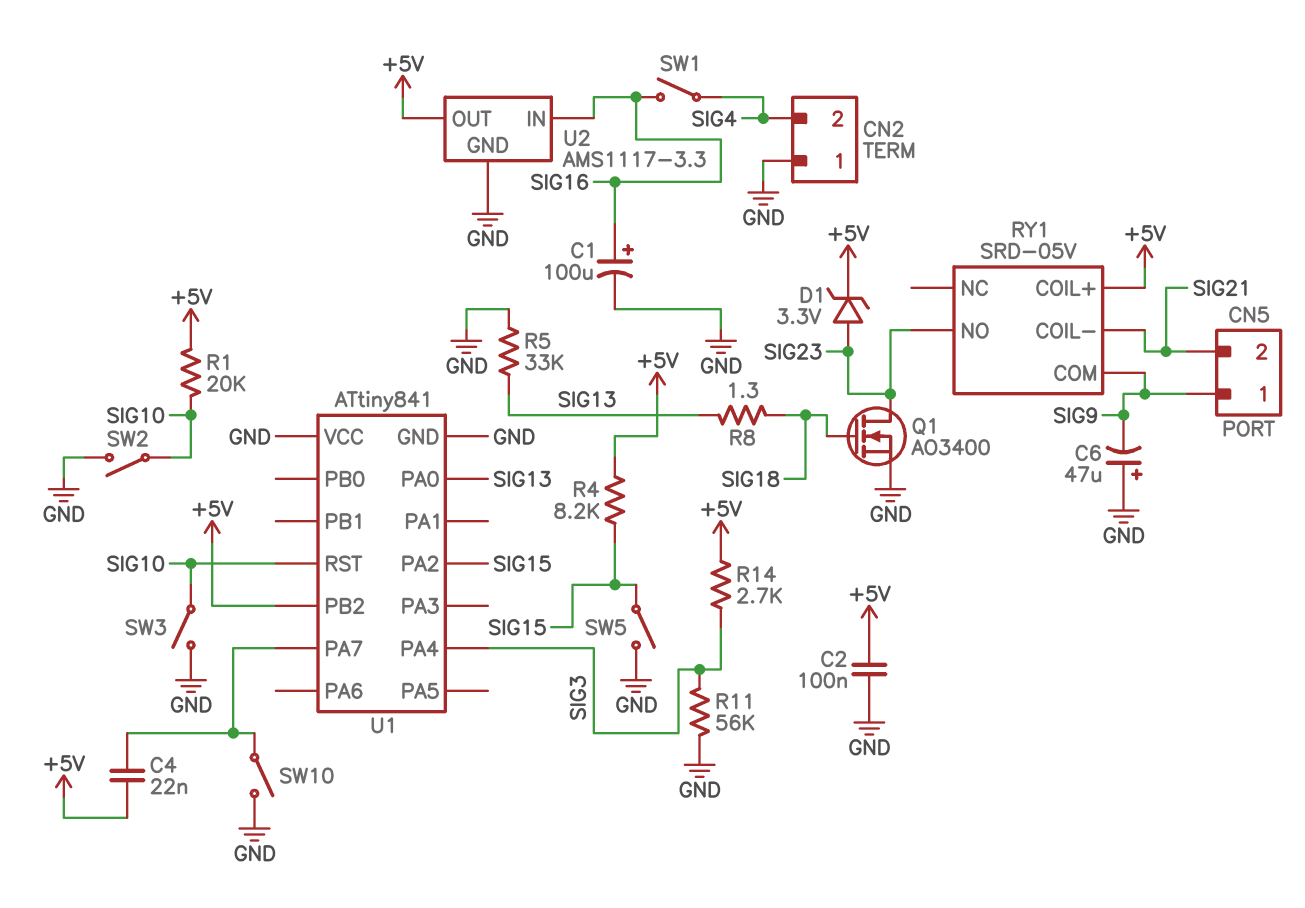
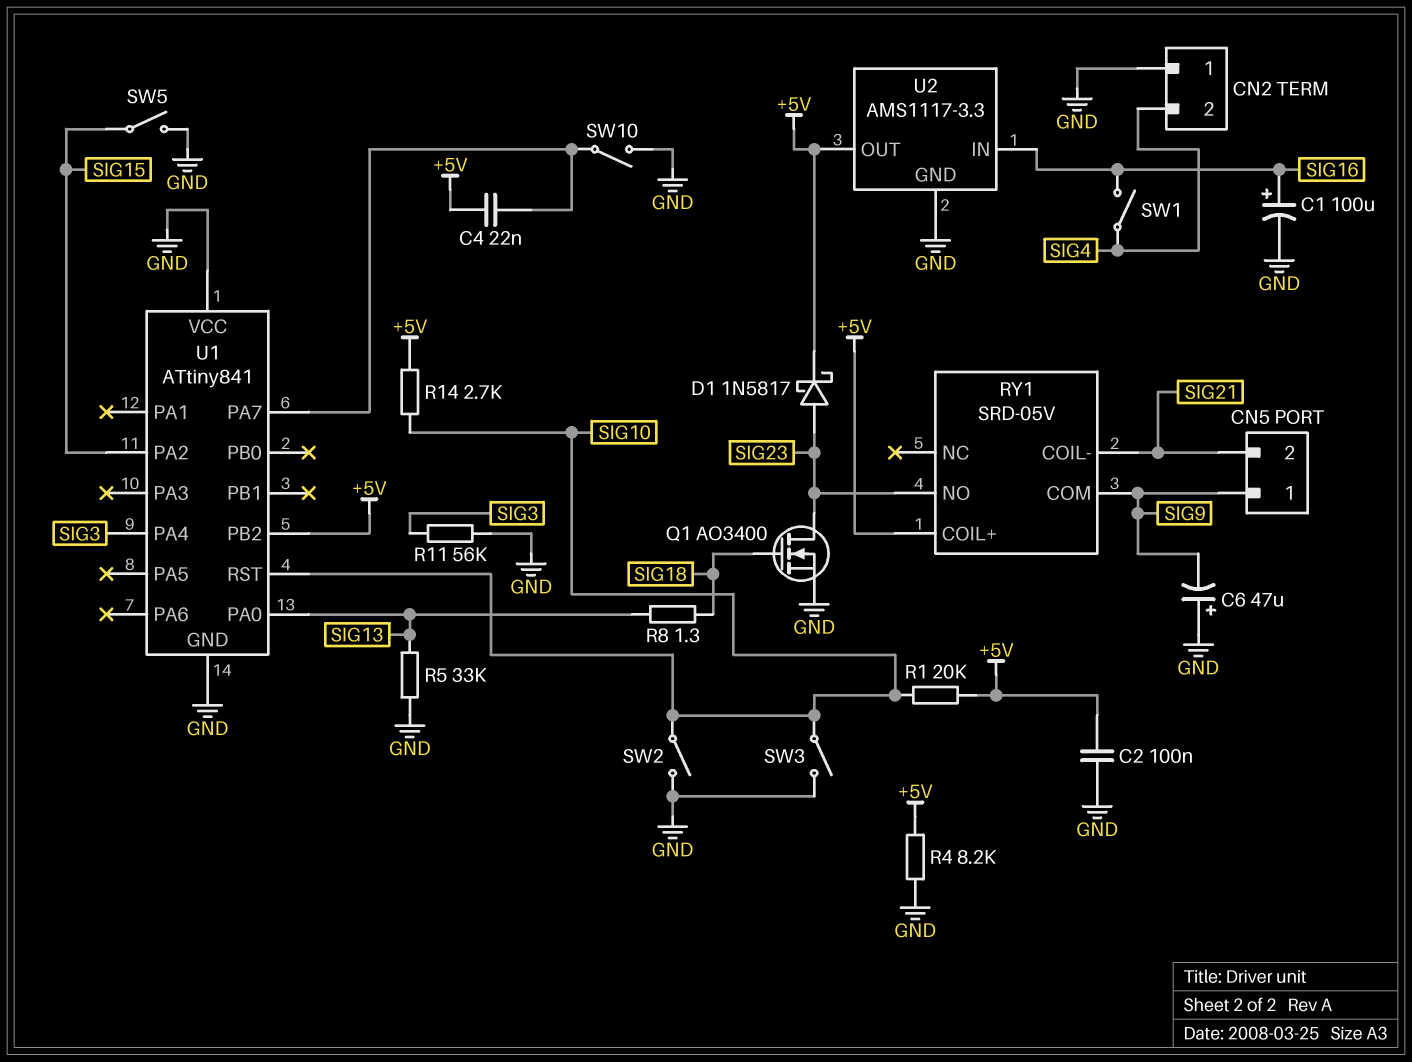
D1: zener 3.3V (A SIG23, K +5V) -> schottky 1N5817 (A SIG23, K +5V)
R4: 8.2k (+5V, SIG15) -> 8.2k (+5V, GND)
R14: 2.7k (+5V, SIG3) -> 2.7k (+5V, SIG10)

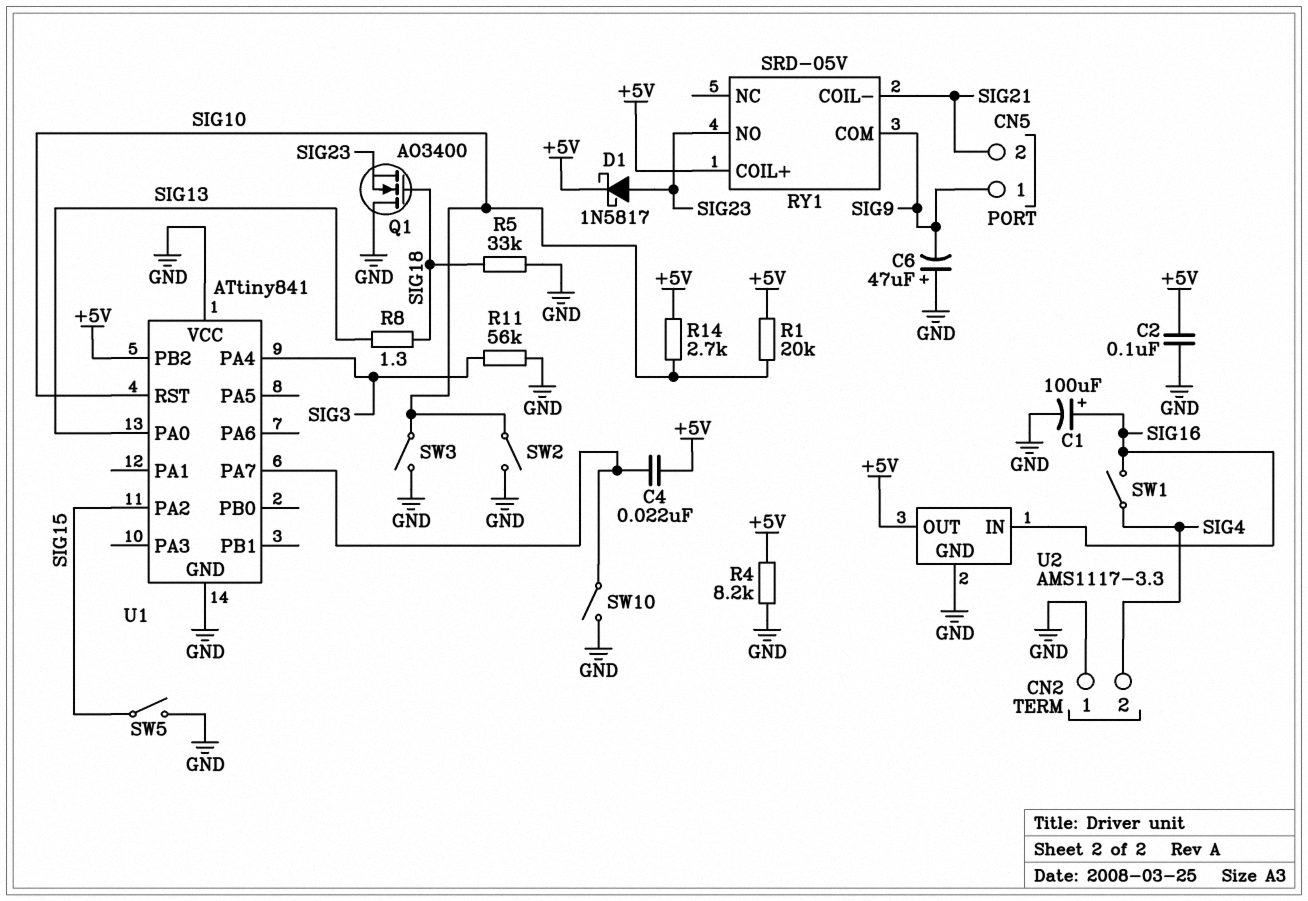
Q1: NMOS AO3400 (G SIG18, D SIG23, S GND) -> NMOS AO3400 (G SIG18, D GND, S SIG23)
R5: 33k (GND, SIG13) -> 33k (GND, SIG18)

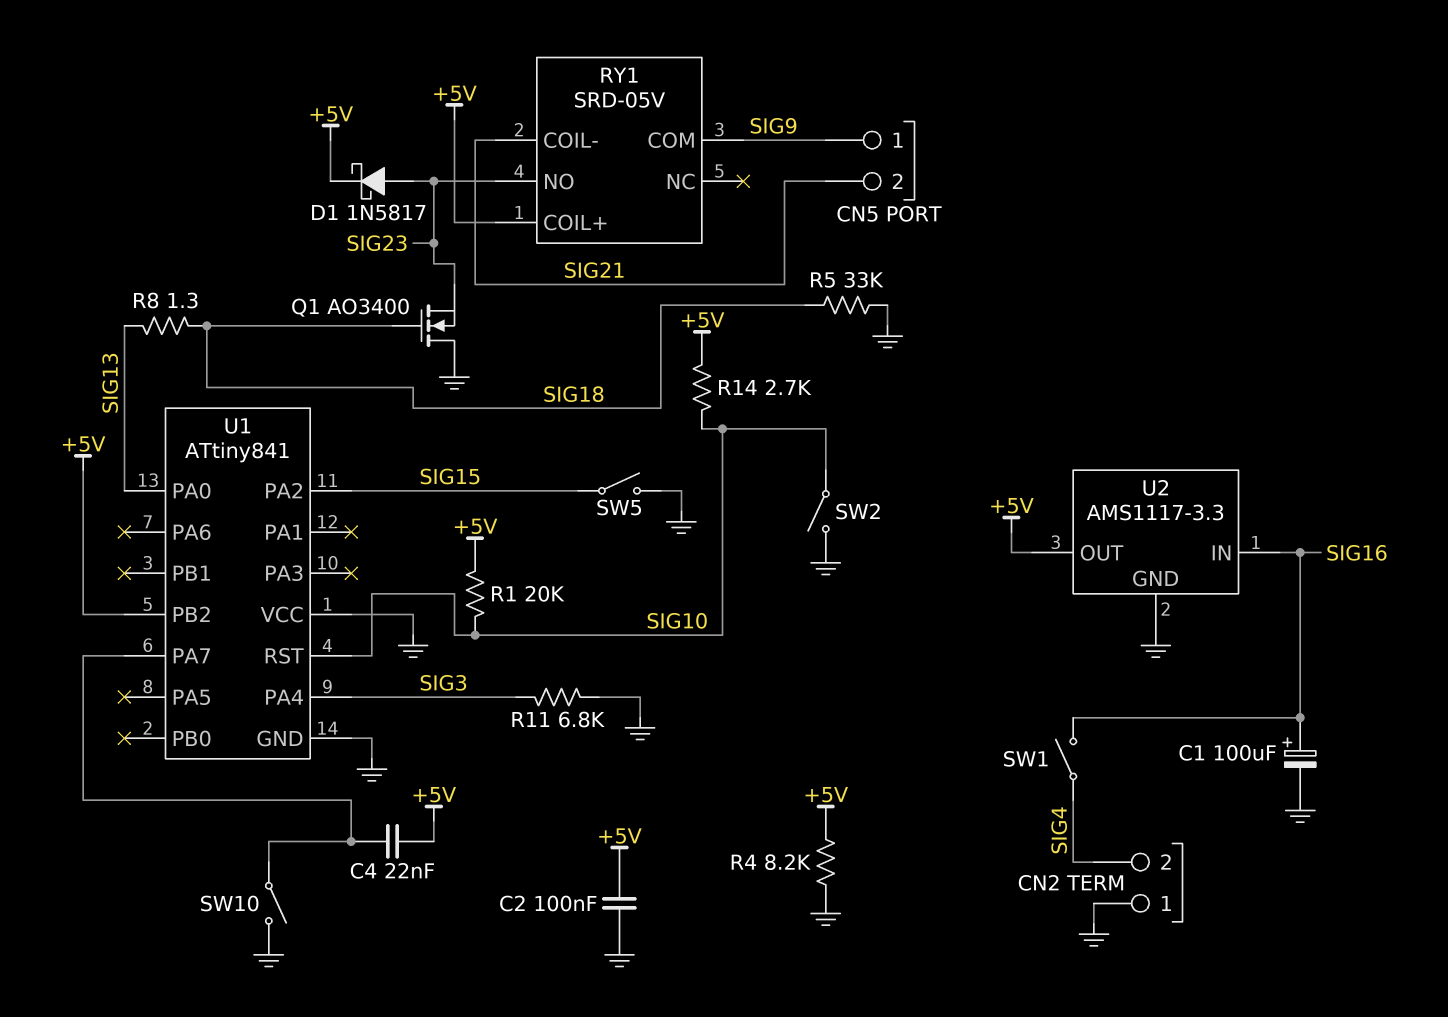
C6: 47uF (plus GND, minus SIG9) -> none
R11: 56k (GND, SIG3) -> 6.8k (GND, SIG3)
SW3: switch (GND, SIG10) -> none

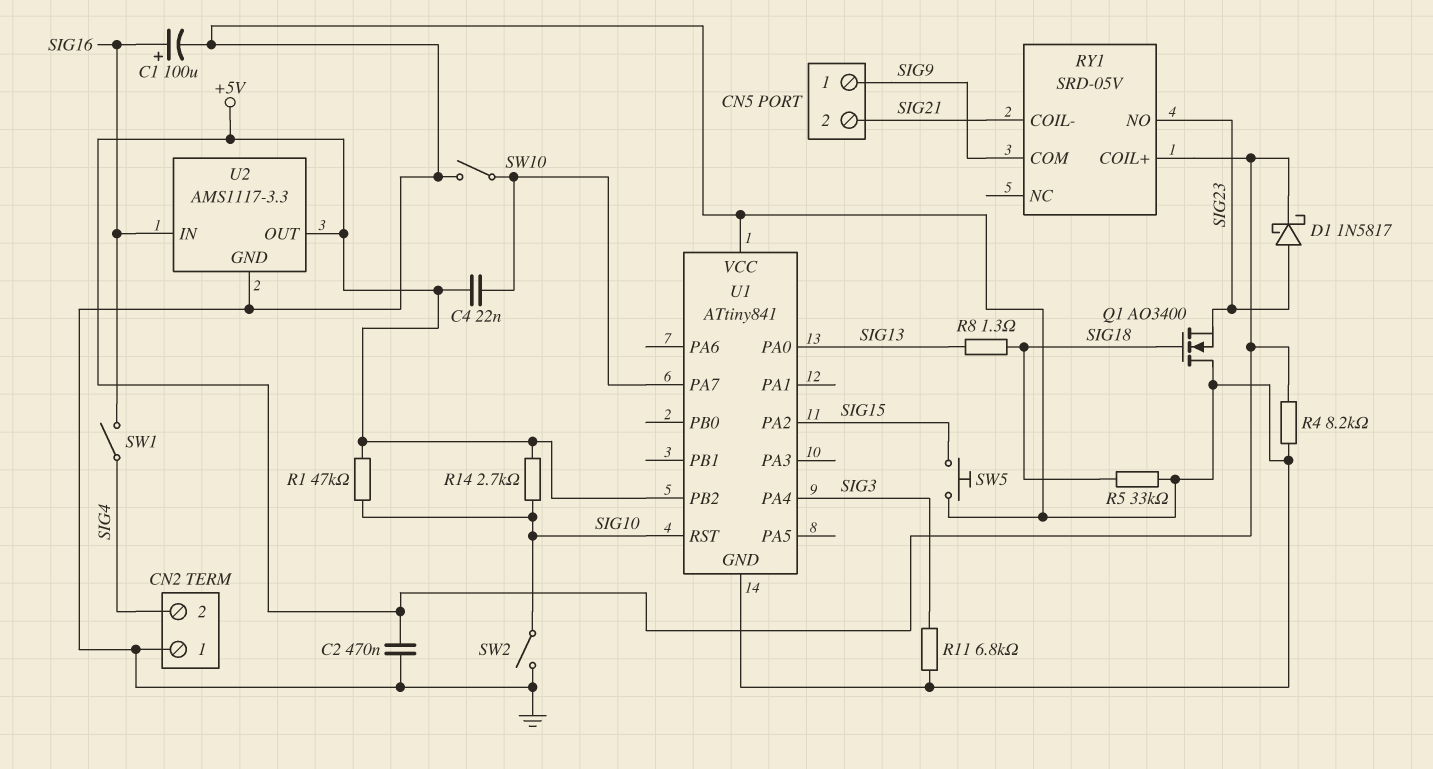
C2: 100nF (+5V, GND) -> 470nF (+5V, GND)
R1: 20k (+5V, SIG10) -> 47k (+5V, SIG10)
SW5: switch (GND, SIG15) -> button (GND, SIG15)

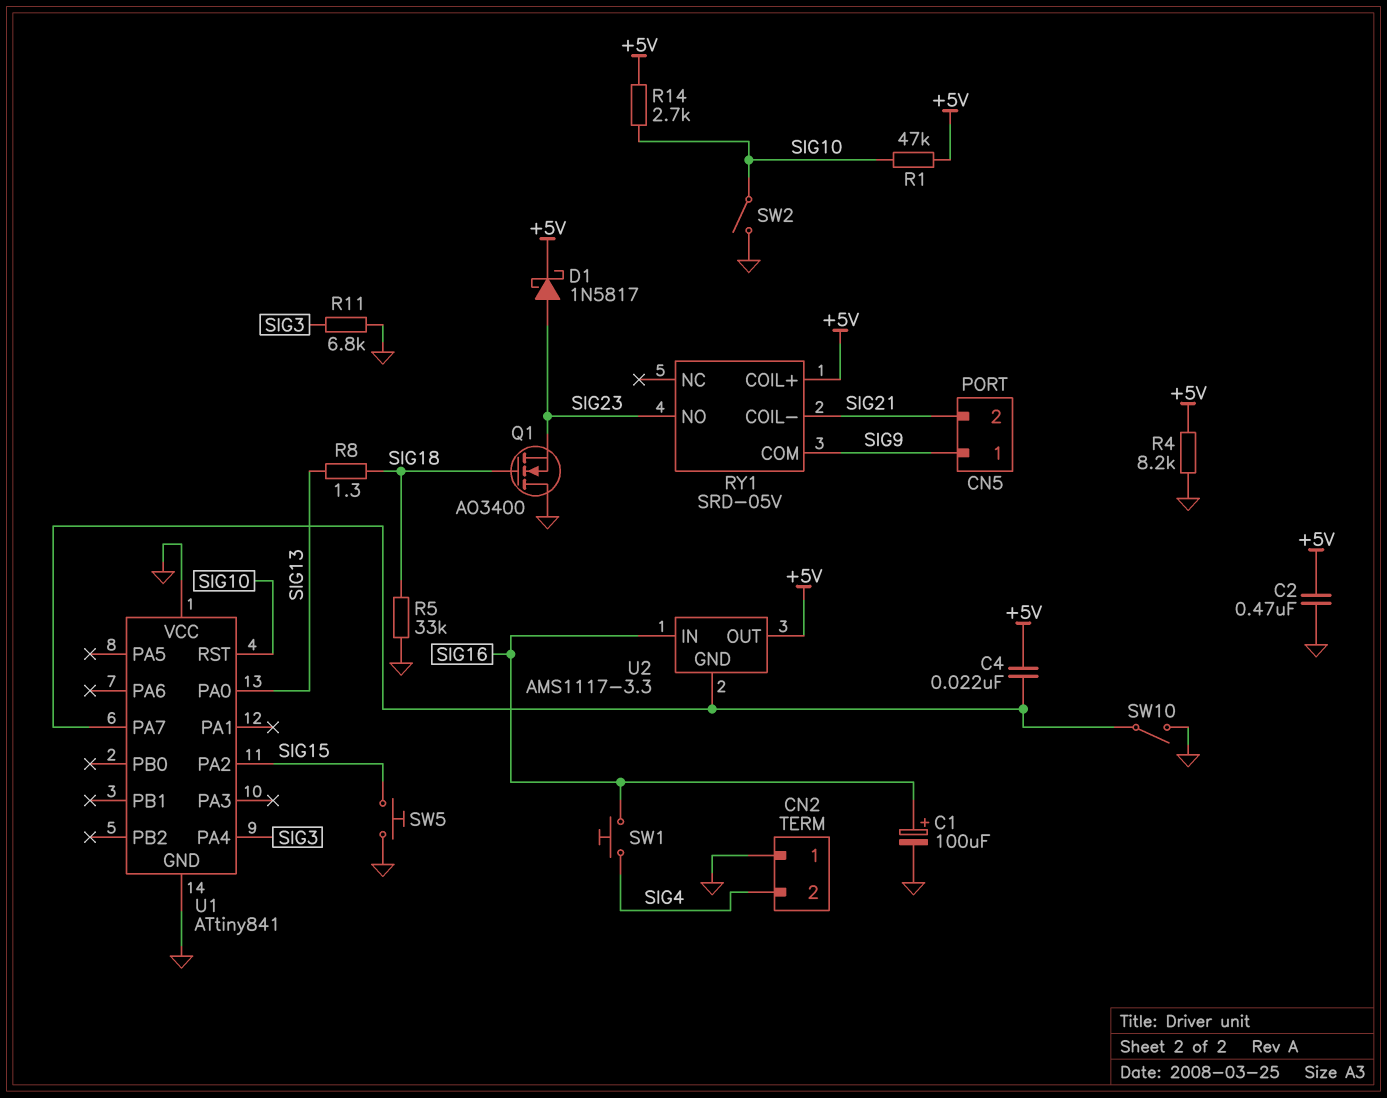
SW1: switch (SIG4, SIG16) -> button (SIG4, SIG16)
U1 pin PB2: +5V -> none
U2 pin GND: GND -> U1/PA7

